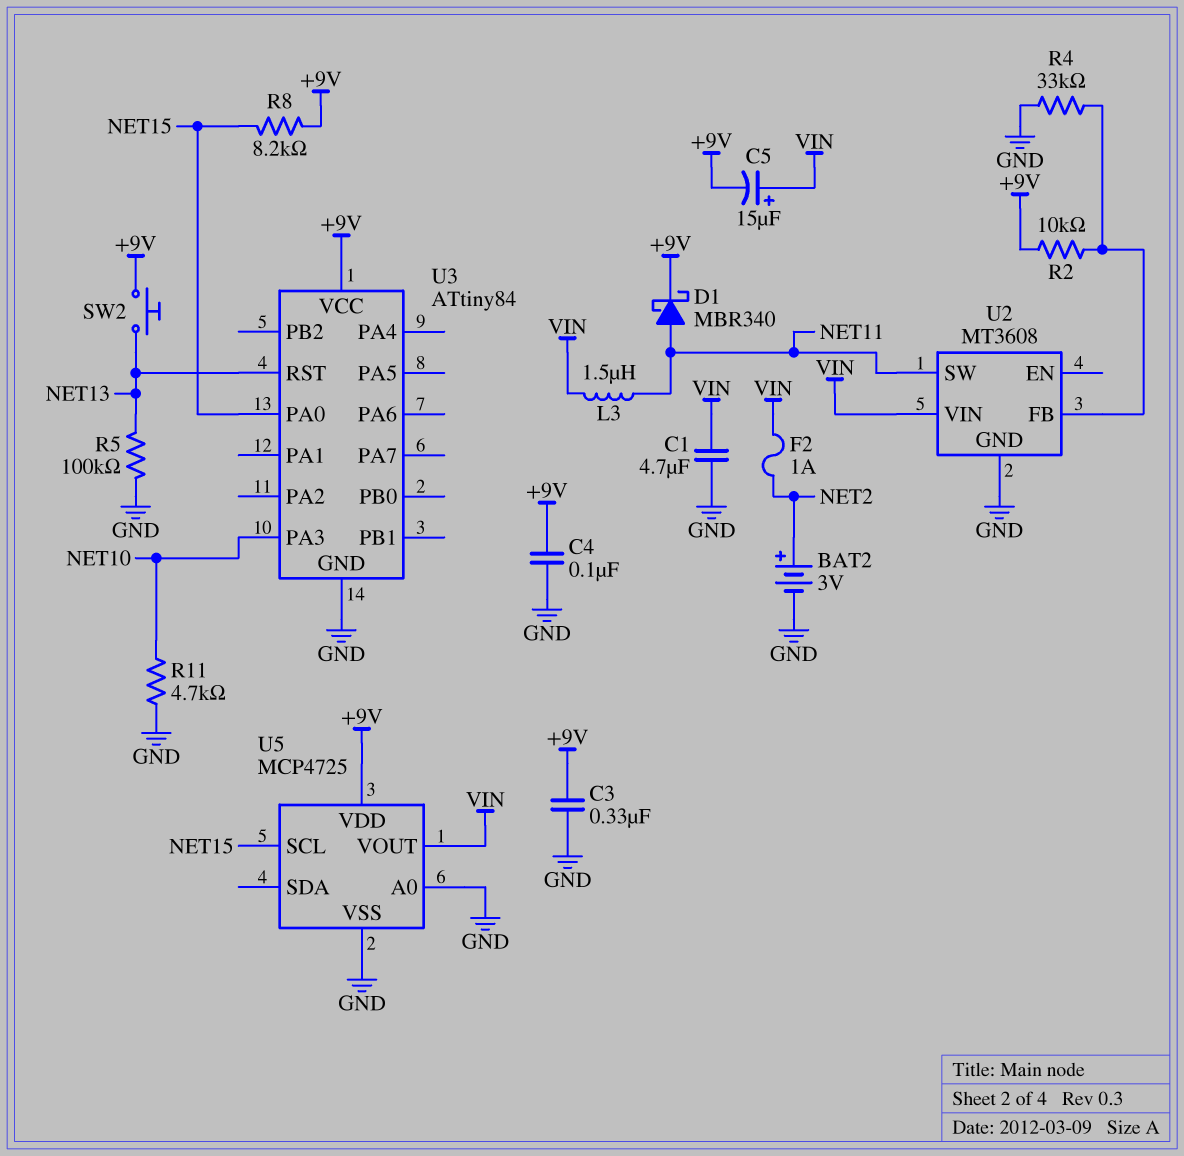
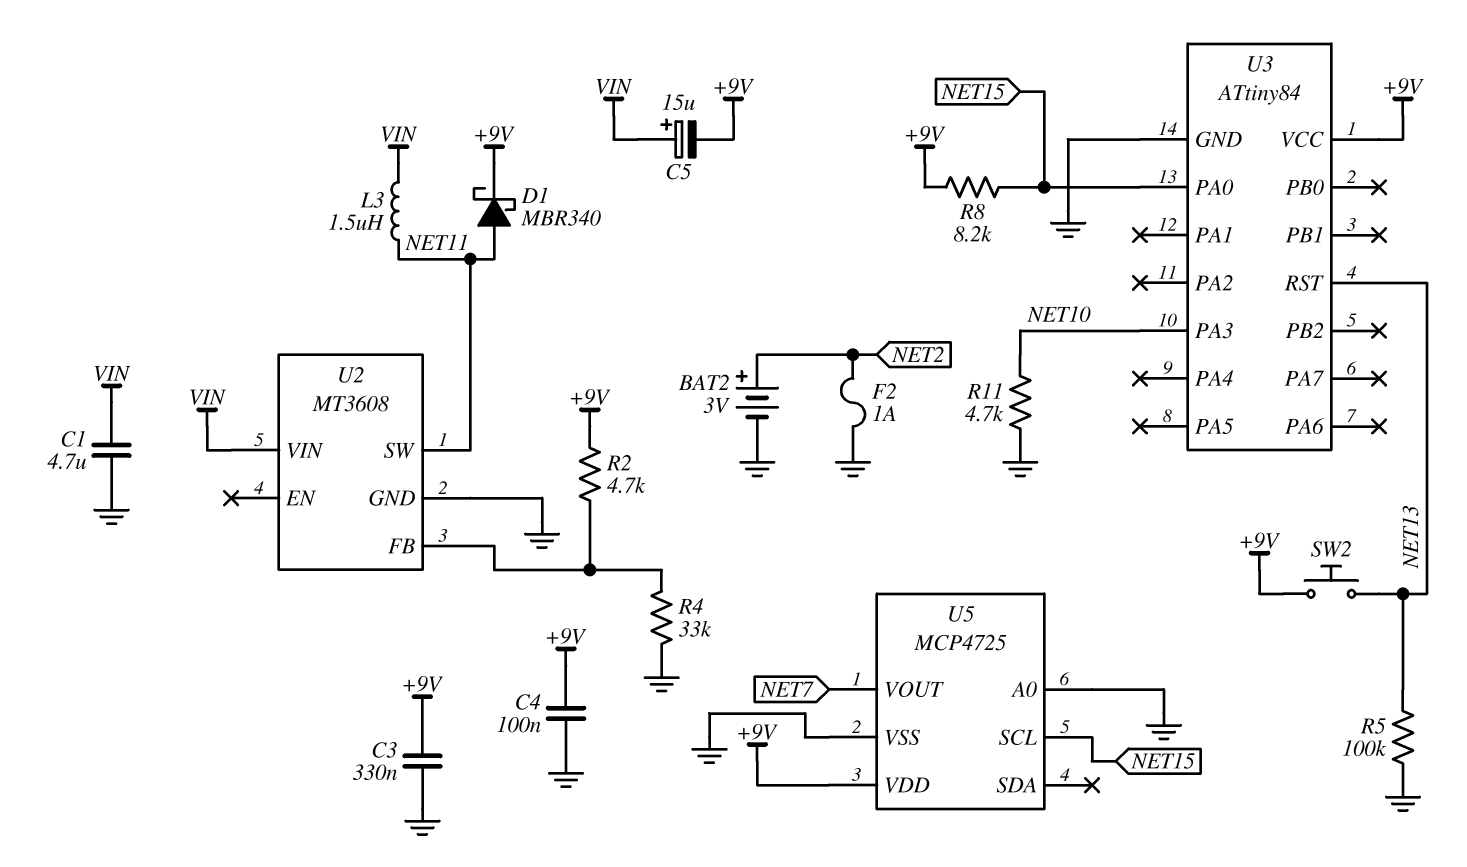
F2: 1A (NET2, VIN) -> 1A (GND, NET2)
R2: 10k (+9V, U2/FB) -> 4.7k (+9V, U2/FB)
U5 pin VOUT: VIN -> NET7

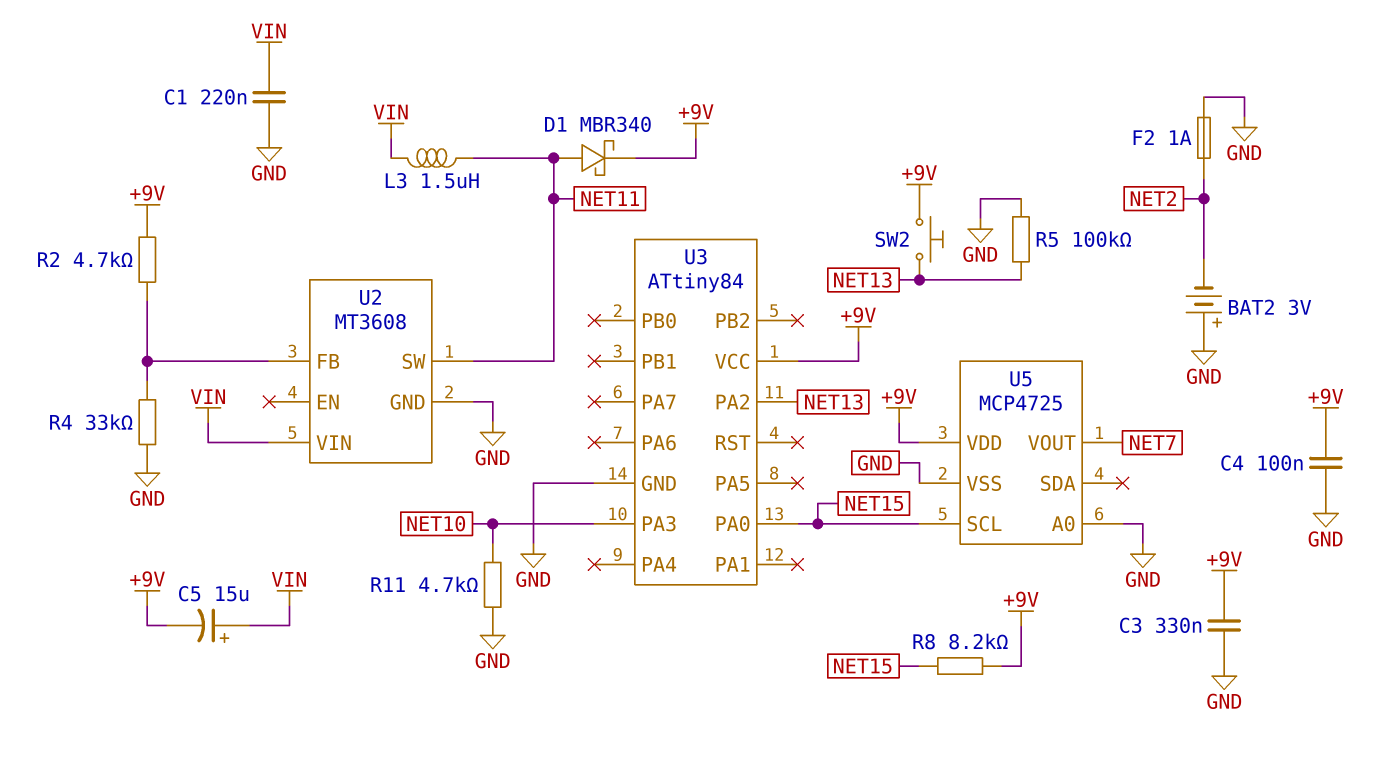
BAT2: 3V (plus NET2, minus GND) -> 3V (plus GND, minus NET2)
C1: 4.7uF (GND, VIN) -> 220nF (GND, VIN)
U3 pin PA2: none -> NET13
U3 pin RST: NET13 -> none

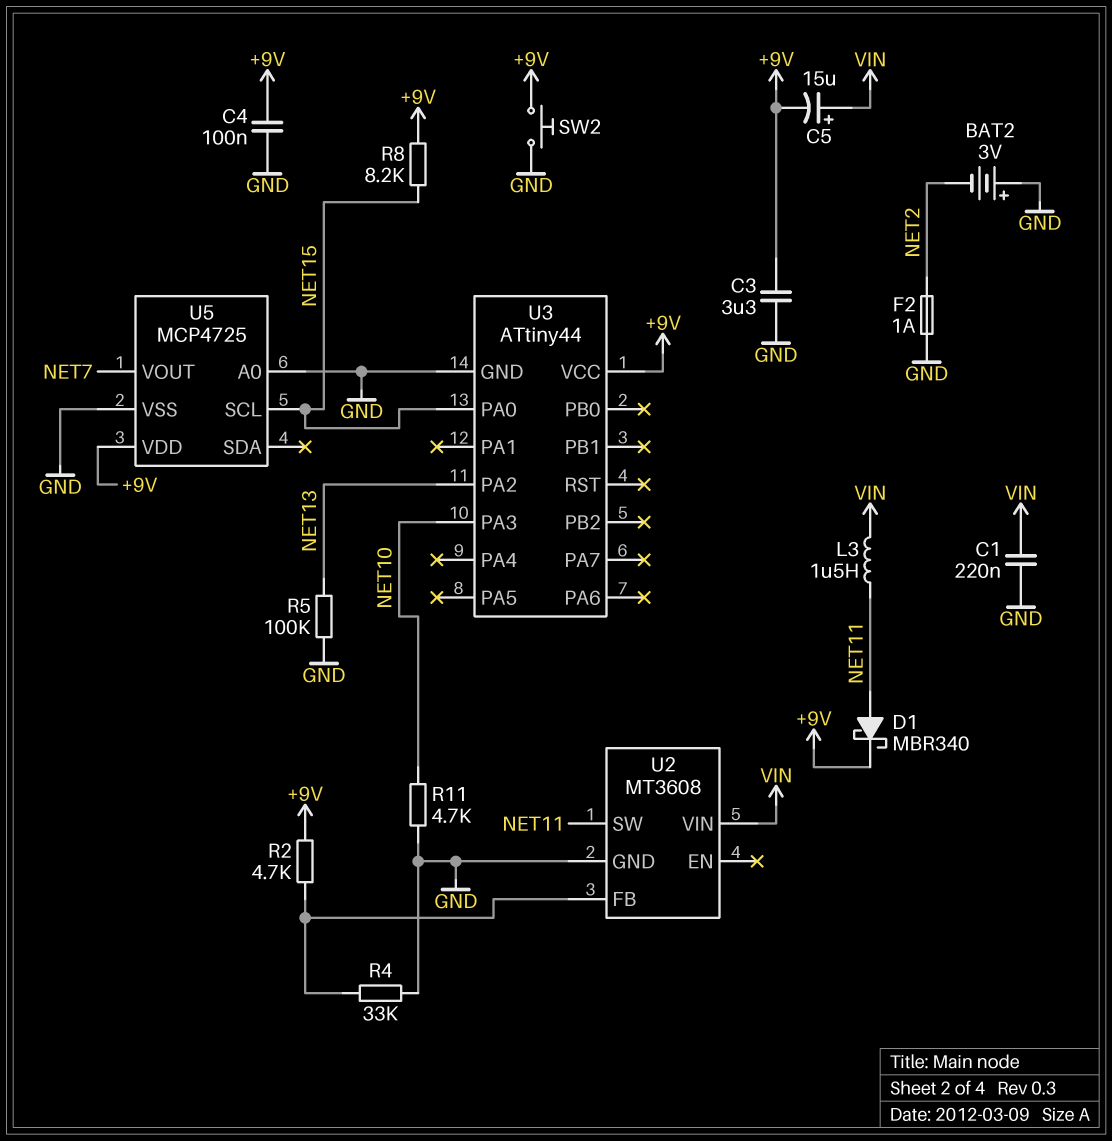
C3: 330nF (+9V, GND) -> 3.3uF (+9V, GND)
SW2: button (+9V, NET13) -> button (+9V, GND)
U3: ATtiny84 -> ATtiny44

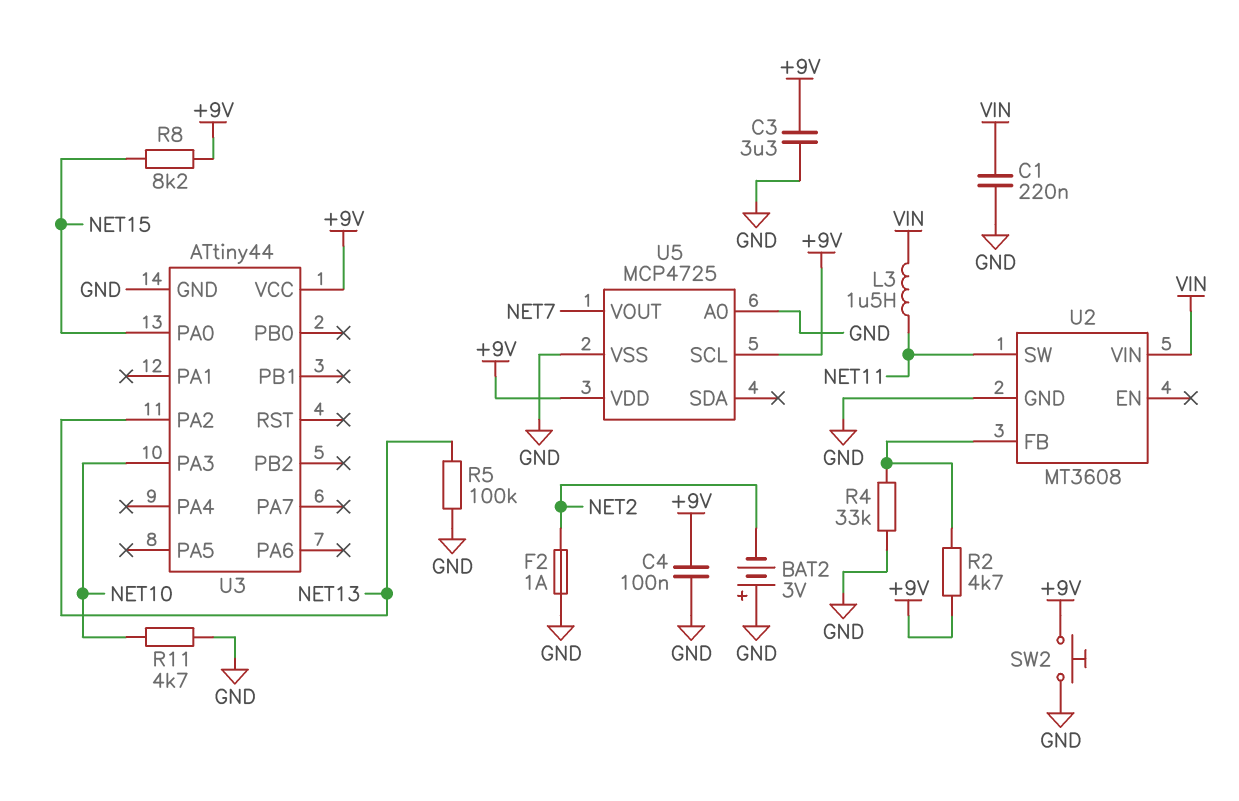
C5: 15uF (plus VIN, minus +9V) -> none
D1: schottky MBR340 (A NET11, K +9V) -> none
U5 pin SCL: NET15 -> +9V

